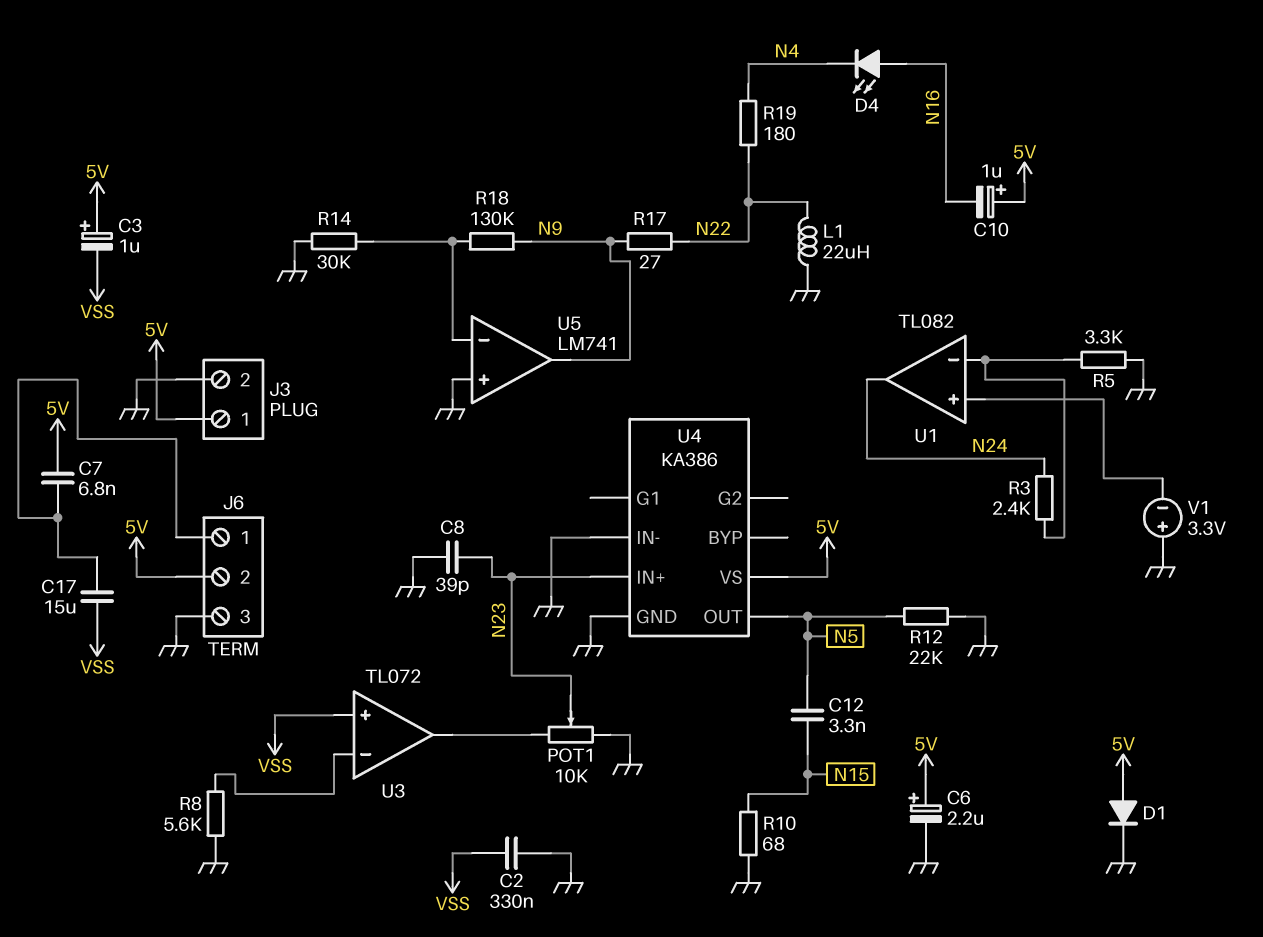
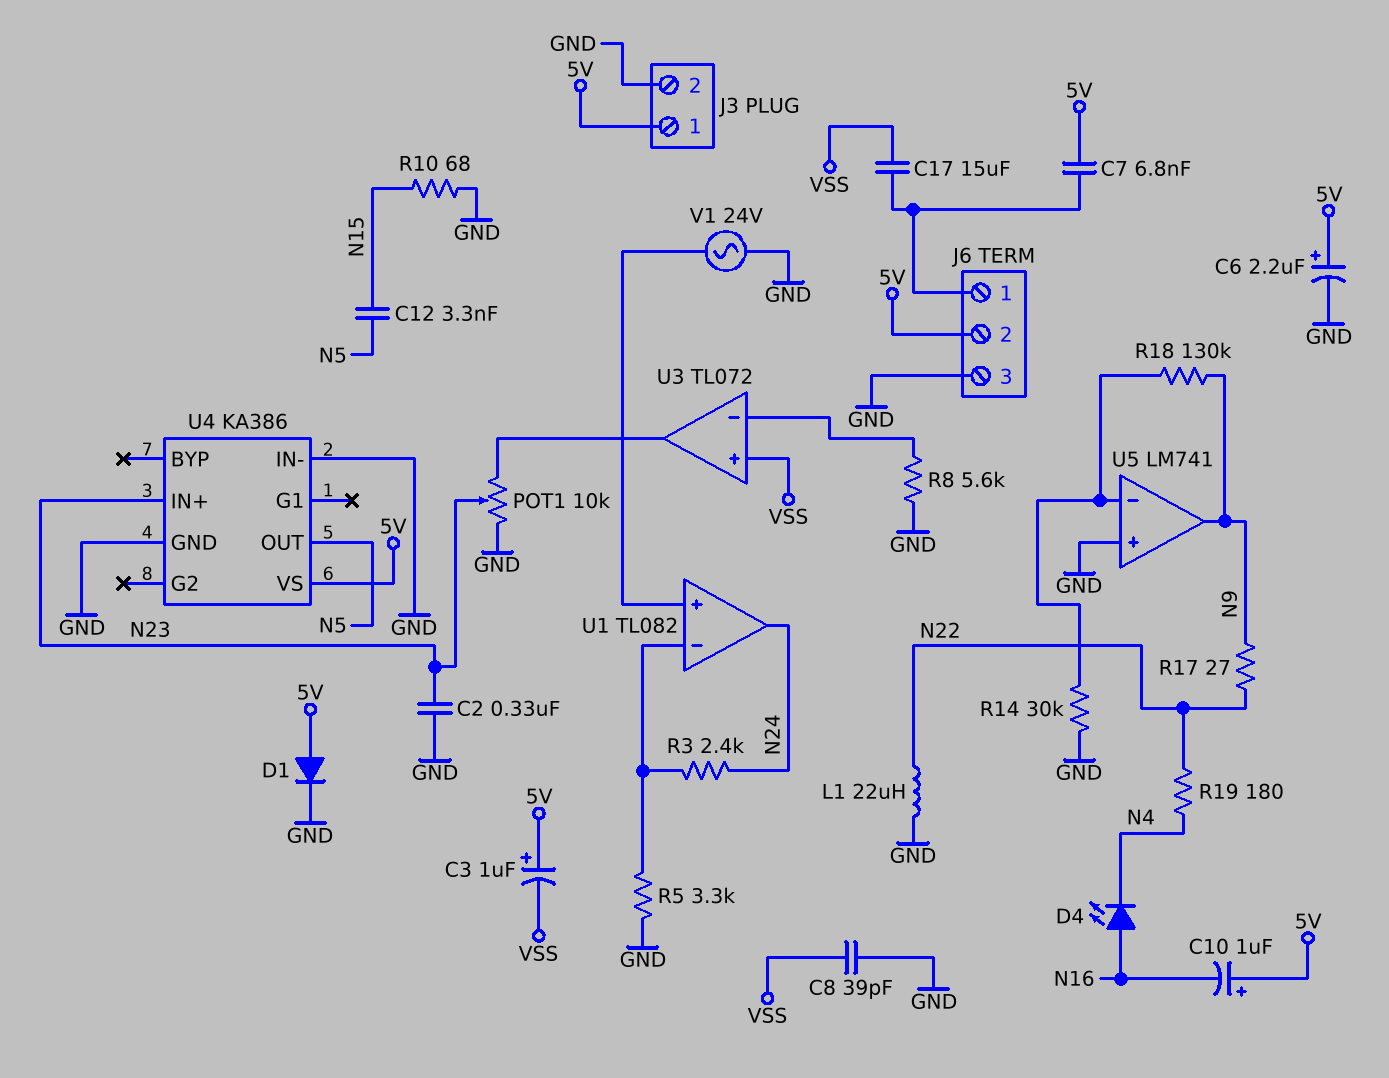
C2: 330nF (GND, VSS) -> 330nF (GND, N23)
C8: 39pF (GND, N23) -> 39pF (GND, VSS)
R12: 22k (GND, N5) -> none
V1: 3.3V (plus GND, minus U1/in+) -> AC 24V (GND, U1/in+)

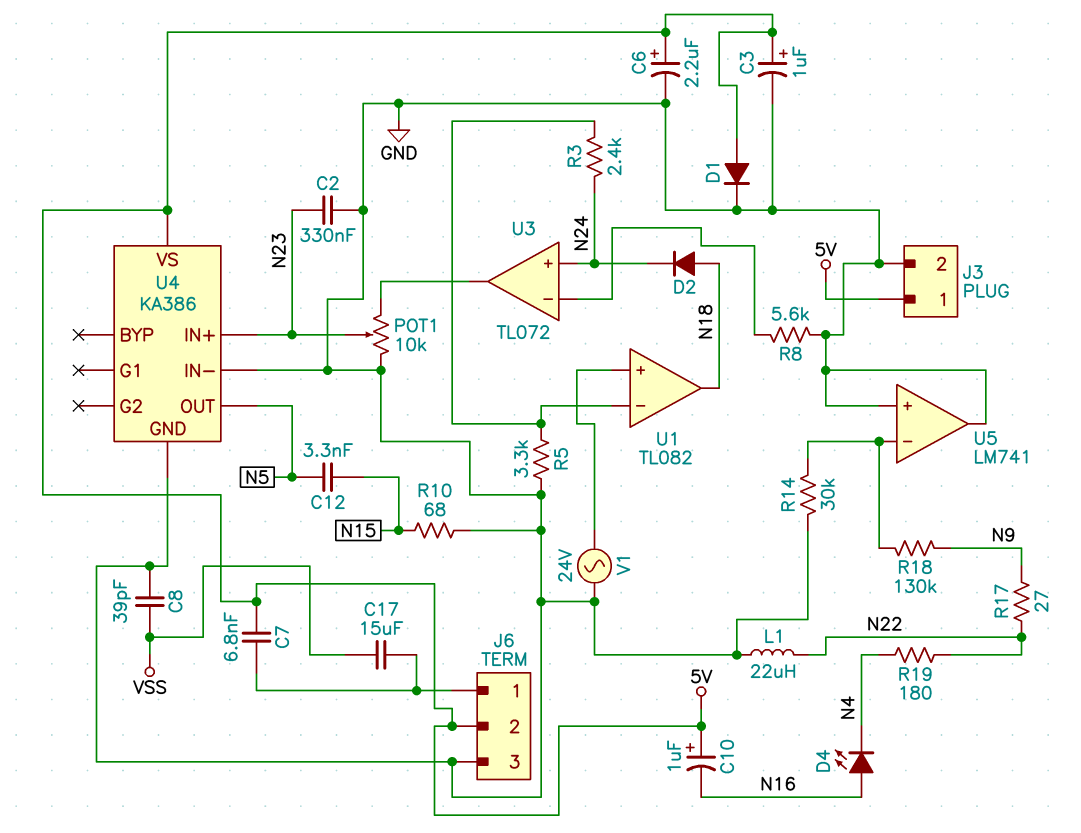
C3: 1uF (plus 5V, minus VSS) -> 1uF (plus 5V, minus GND)
D2: none -> diode (A N18, K N24)
U1 pin out: N24 -> N18
U3 pin in+: VSS -> N24
U5 pin out: N9 -> GND

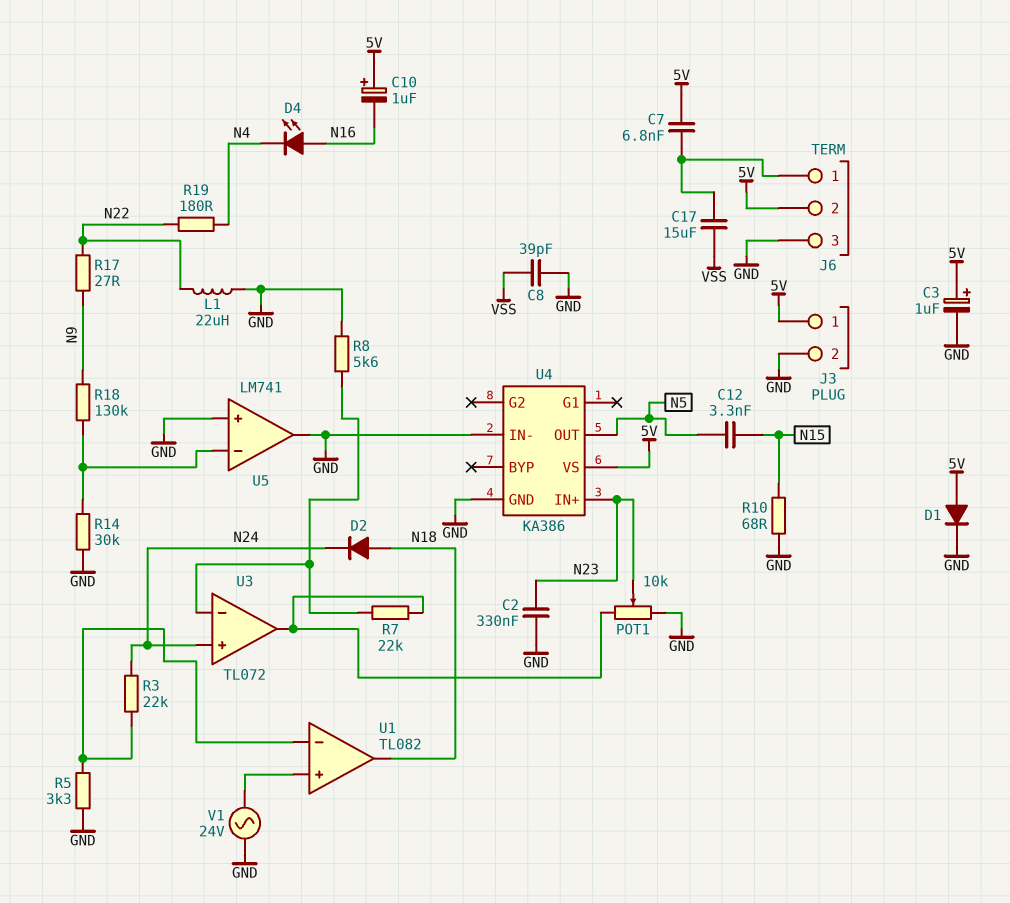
C6: 2.2uF (plus 5V, minus GND) -> none
R3: 2.4k (N24, U1/in-) -> 22k (N24, U1/in-)
R7: none -> 22k (U3/in-, U3/out)

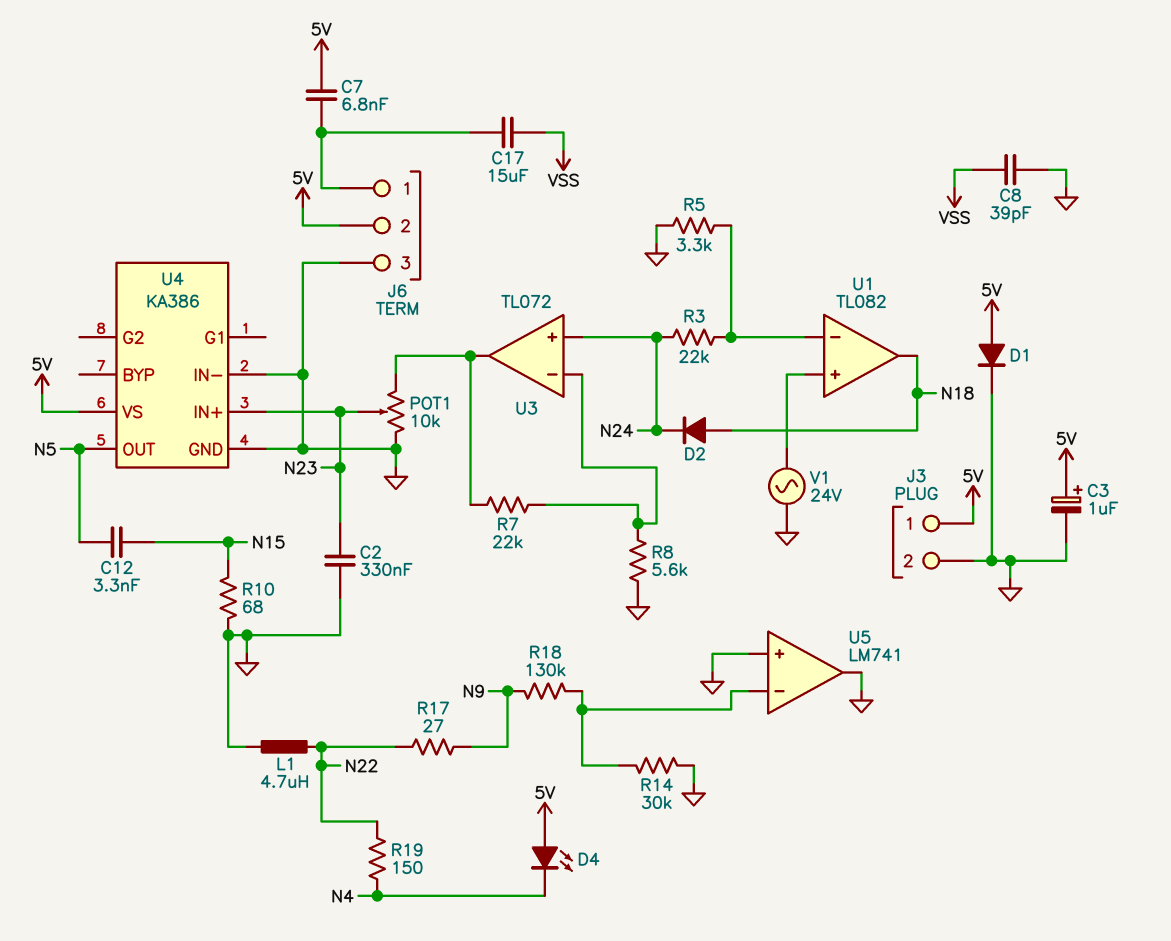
C10: 1uF (plus 5V, minus N16) -> none
D4: LED (A N16, K N4) -> LED (A 5V, K N4)
L1: 22uH (GND, N22) -> 4.7uH (GND, N22)
R19: 180 (N4, N22) -> 150 (N4, N22)

